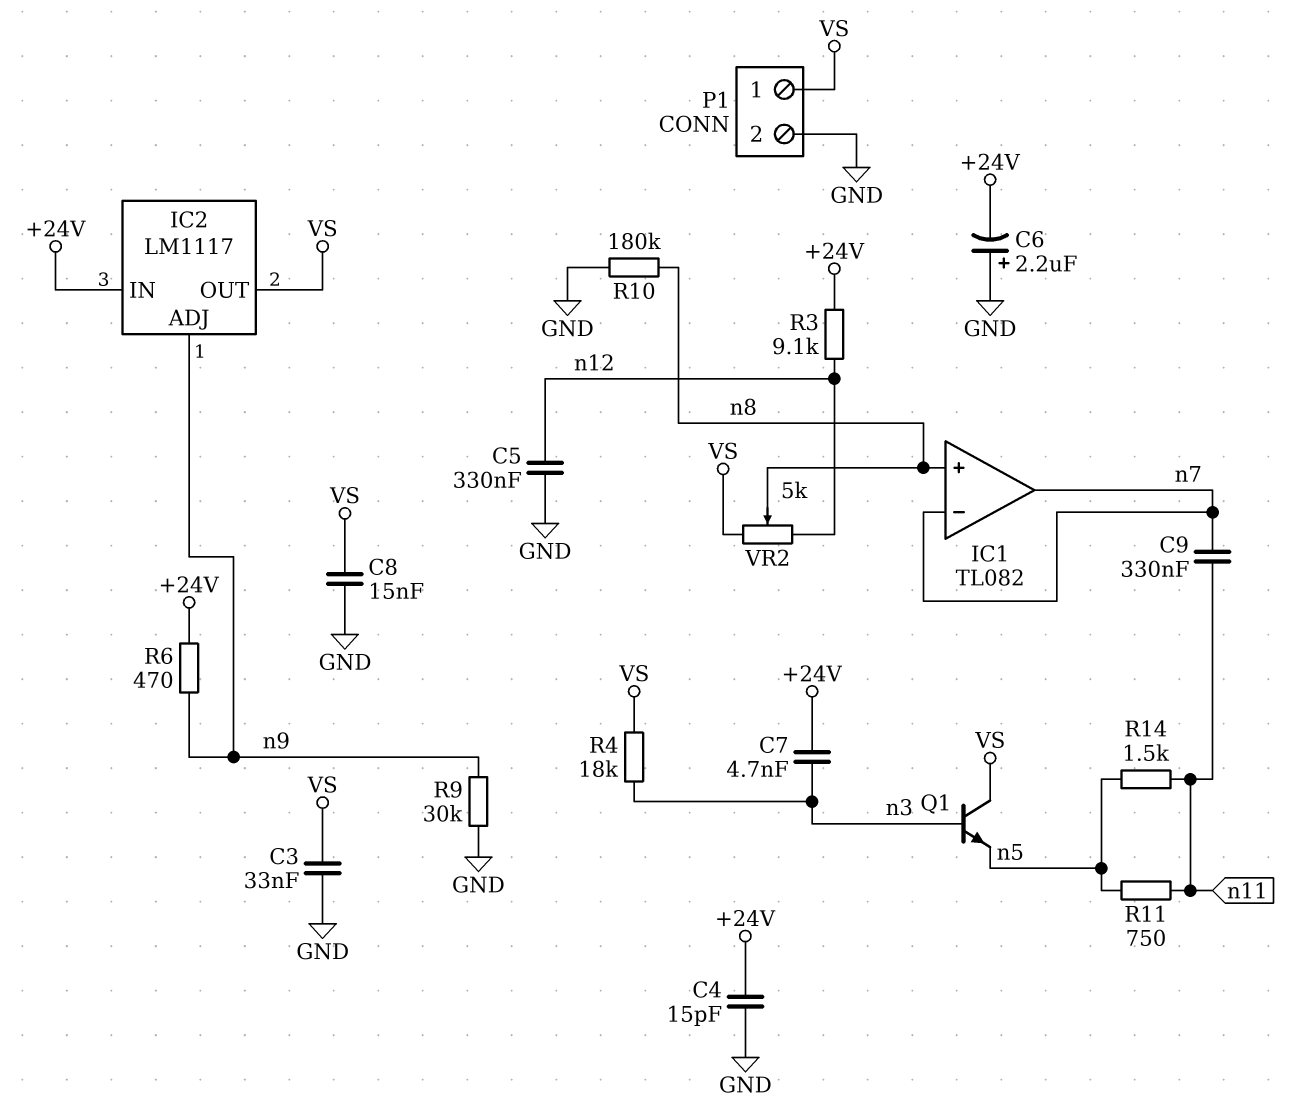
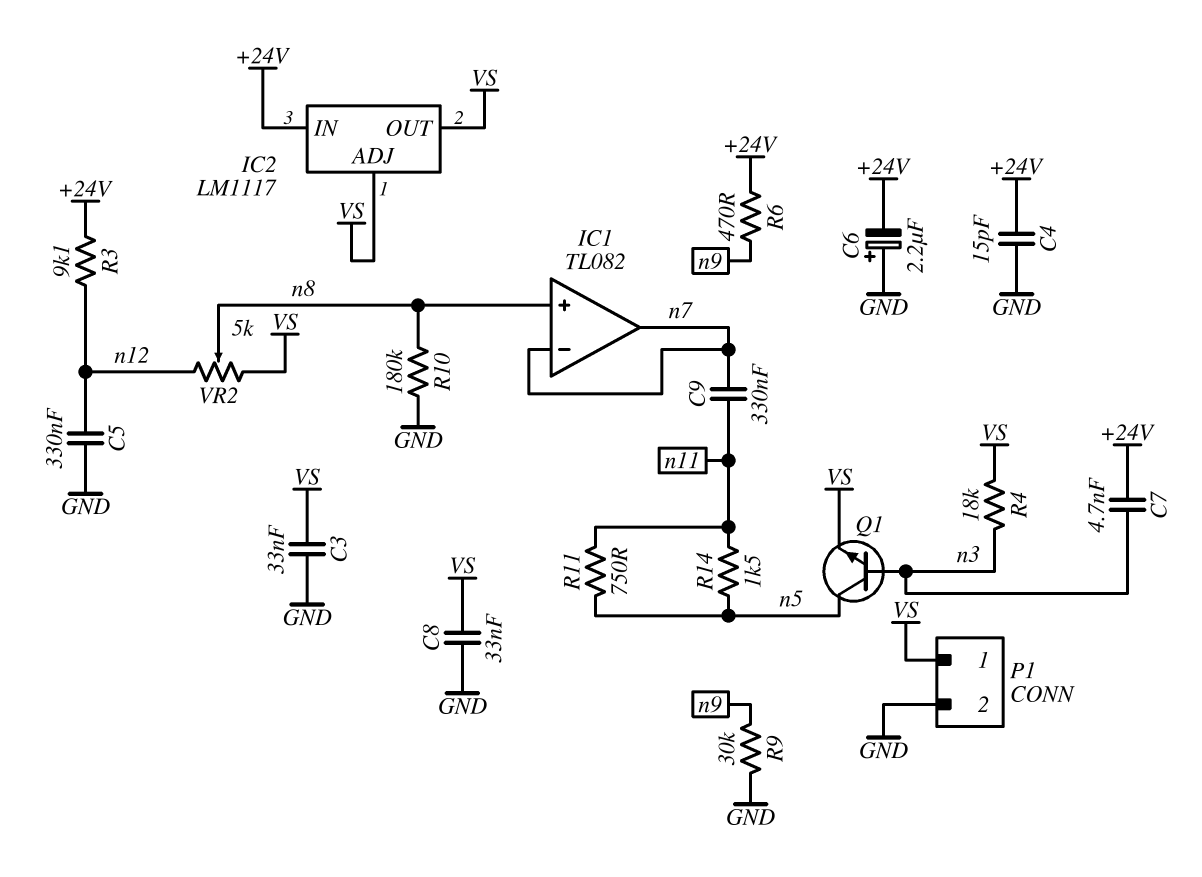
C8: 15nF (GND, VS) -> 33nF (GND, VS)
IC2 pin ADJ: n9 -> VS
Q1: NPN (B n3, C VS, E n5) -> NPN (B n3, C n5, E VS)

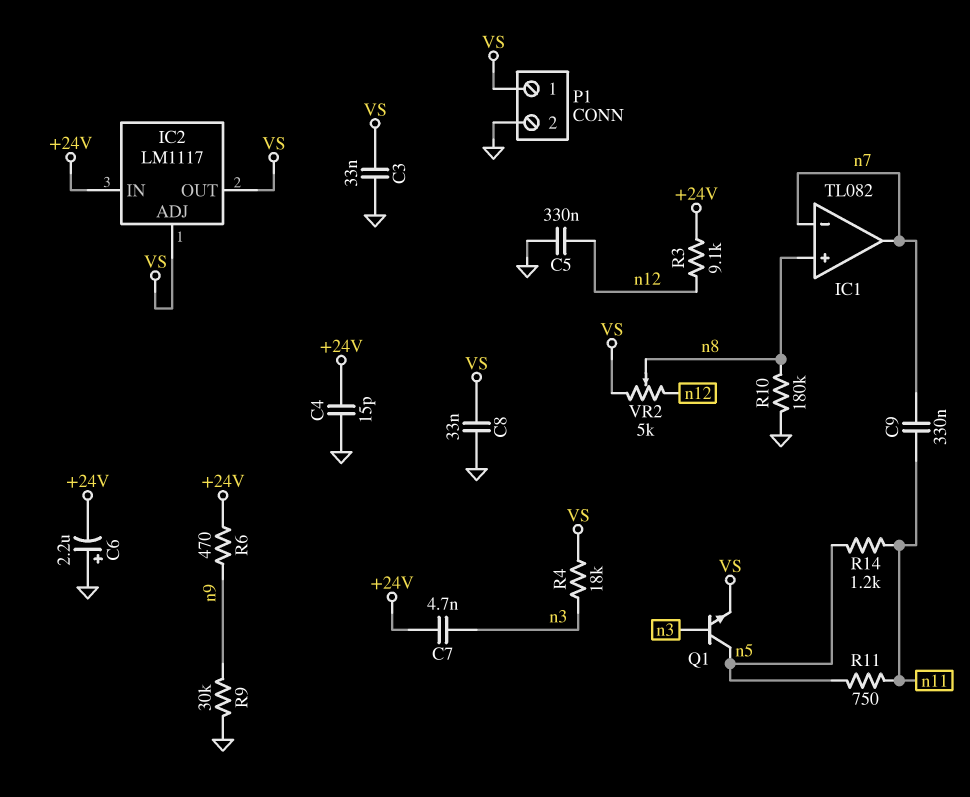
R14: 1.5k (n5, n11) -> 1.2k (n5, n11)

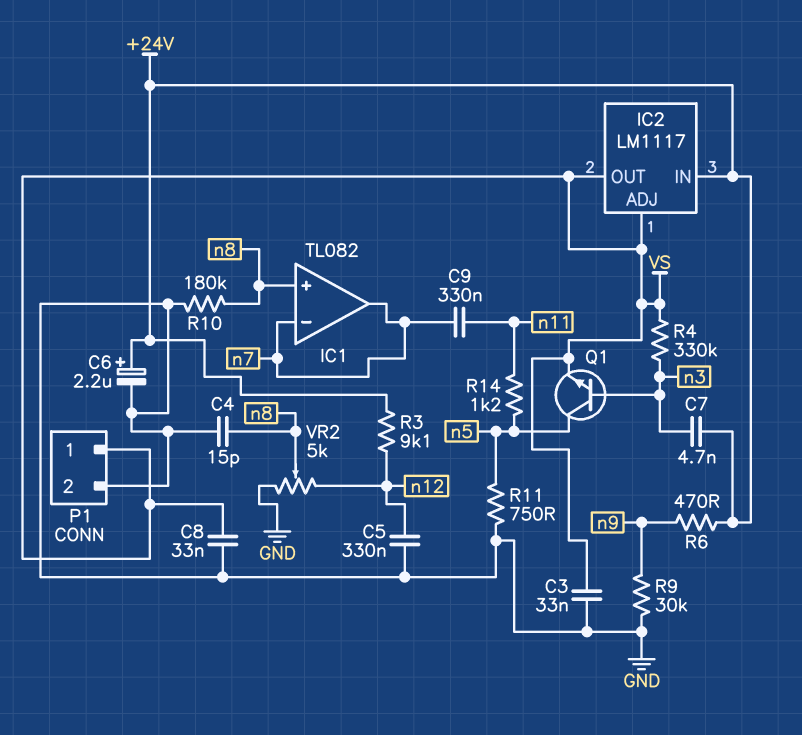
C4: 15pF (+24V, GND) -> 15pF (GND, n8)
C6: 2.2uF (plus GND, minus +24V) -> 2.2uF (plus +24V, minus GND)
R4: 18k (VS, n3) -> 330k (VS, n3)
R11: 750 (n5, n11) -> 750 (GND, n5)
VR2: 5k (VS, n12, wiper n8) -> 5k (GND, n12, wiper n8)

